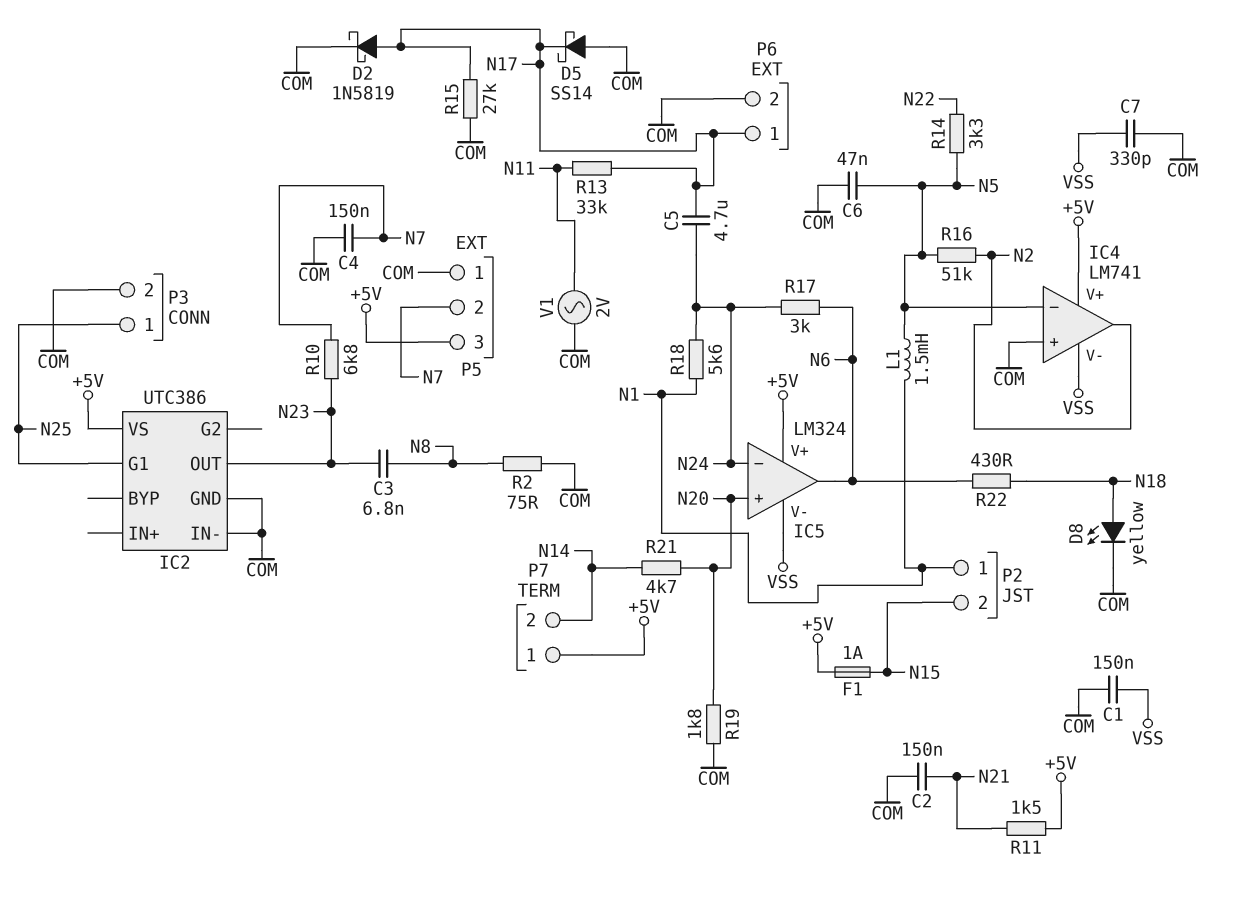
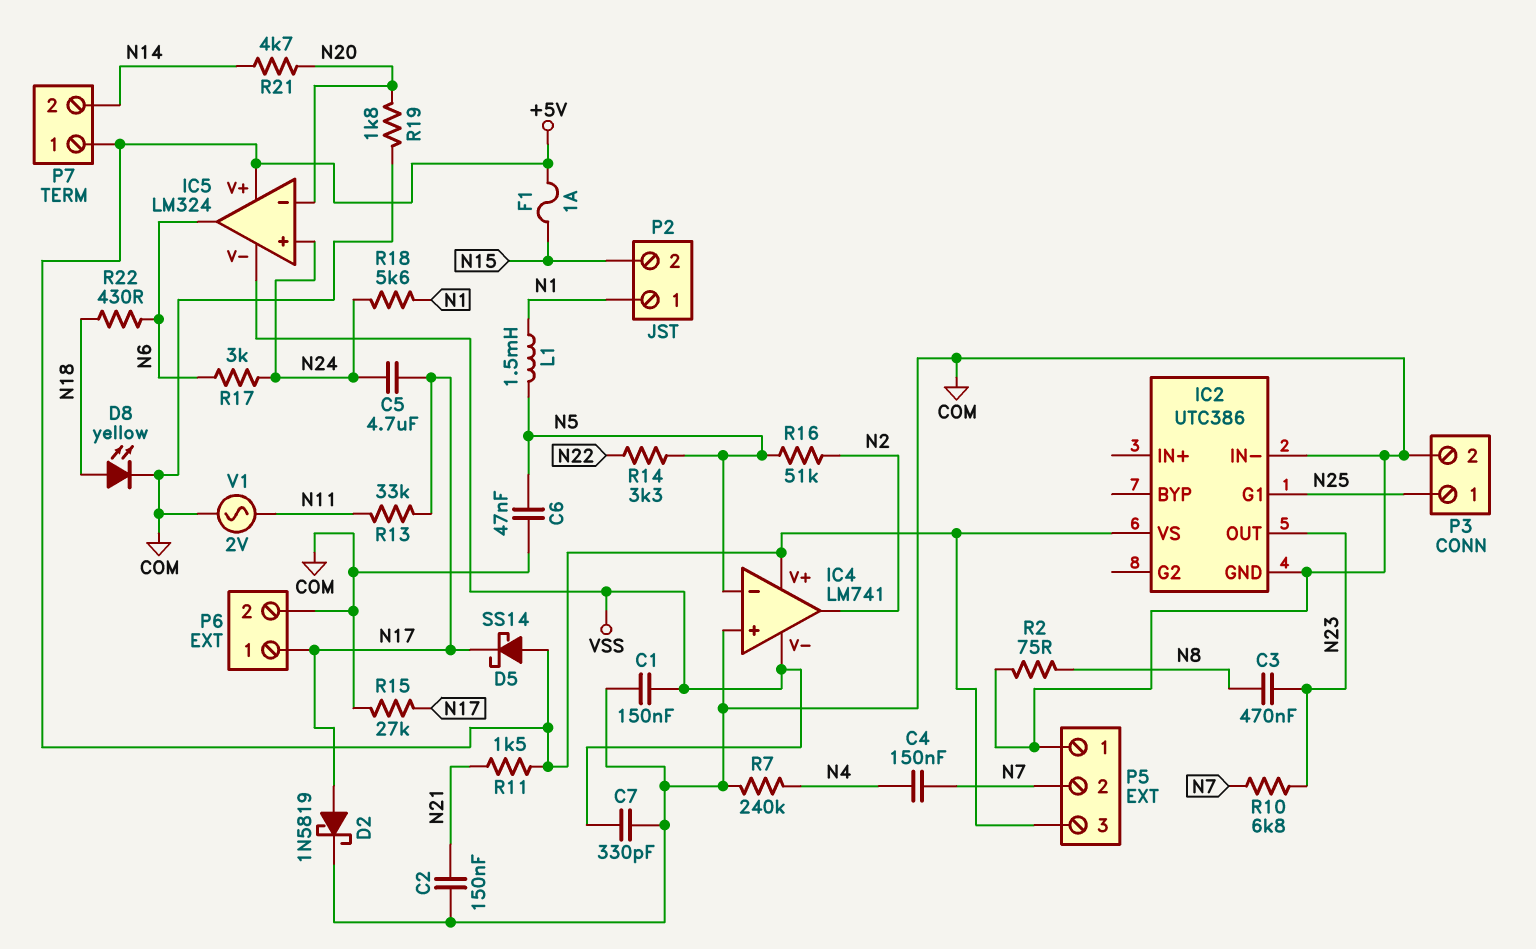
C3: 6.8nF (N8, N23) -> 470nF (N8, N23)
C4: 150nF (COM, N7) -> 150nF (N4, N7)
D5: schottky SS14 (A COM, K N17) -> schottky SS14 (A +5V, K N17)
IC5 pin in+: N20 -> N24
IC5 pin in-: N24 -> N20
R7: none -> 240k (COM, N4)

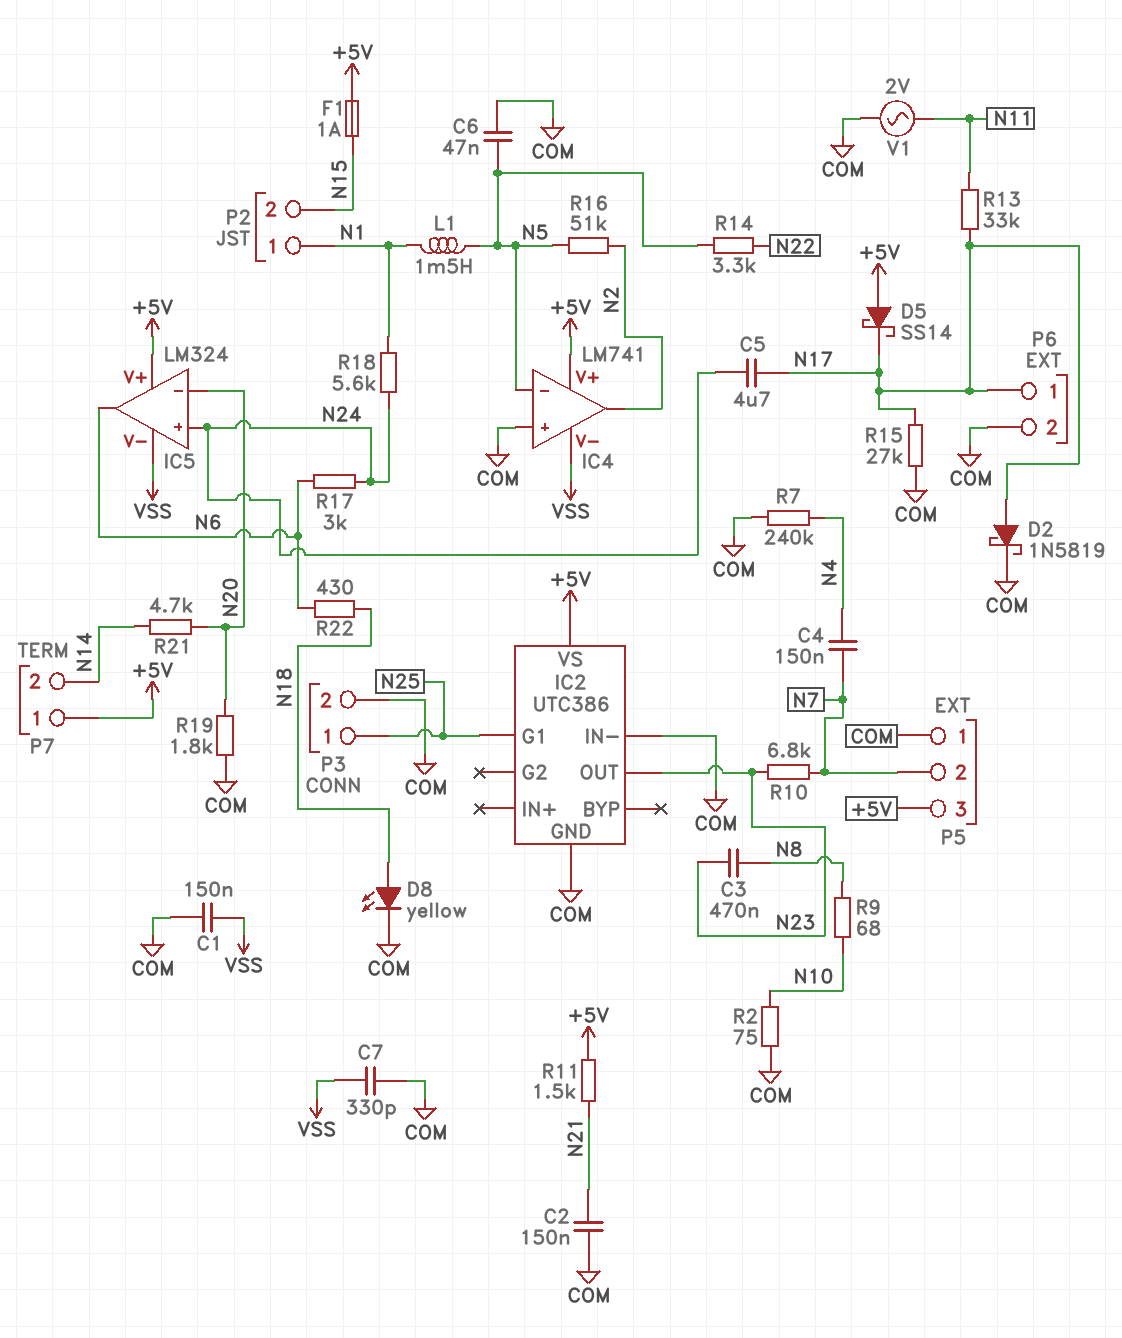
R2: 75 (COM, N8) -> 75 (COM, N10)
R9: none -> 68 (N8, N10)

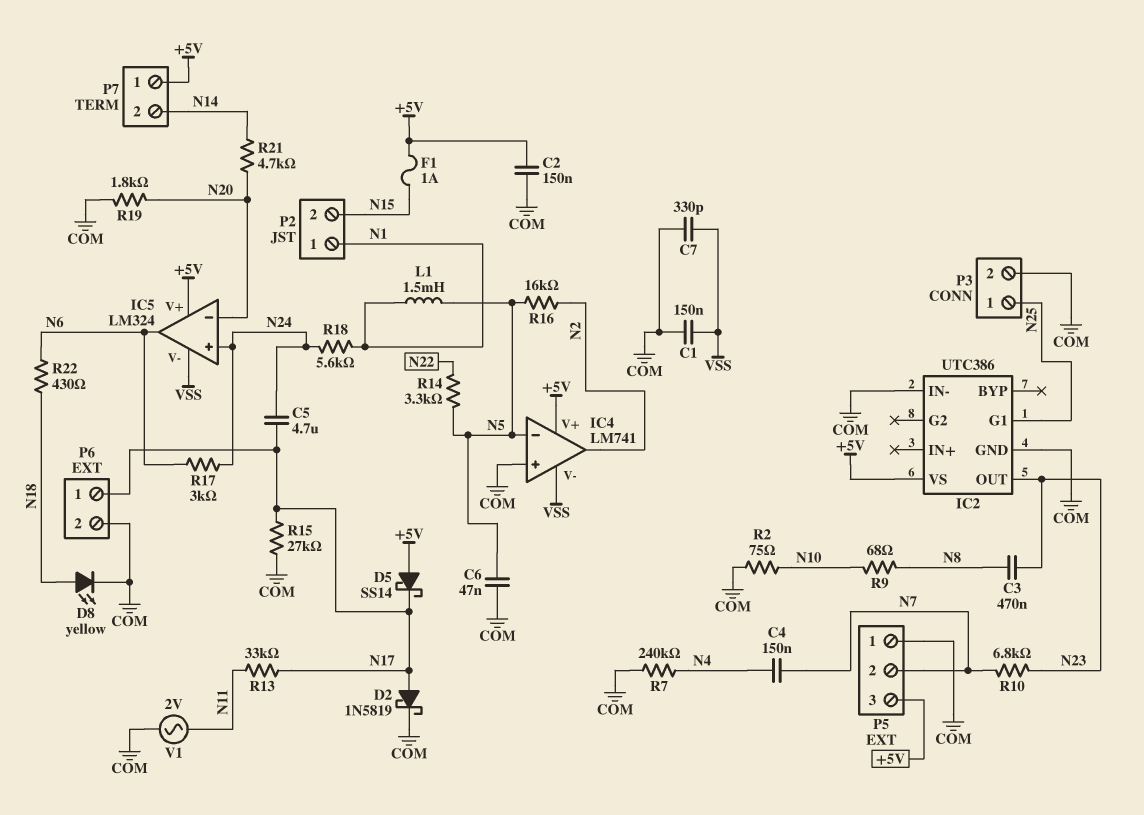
C2: 150nF (COM, N21) -> 150nF (+5V, COM)
R11: 1.5k (+5V, N21) -> none
R16: 51k (N2, N5) -> 16k (N2, N5)

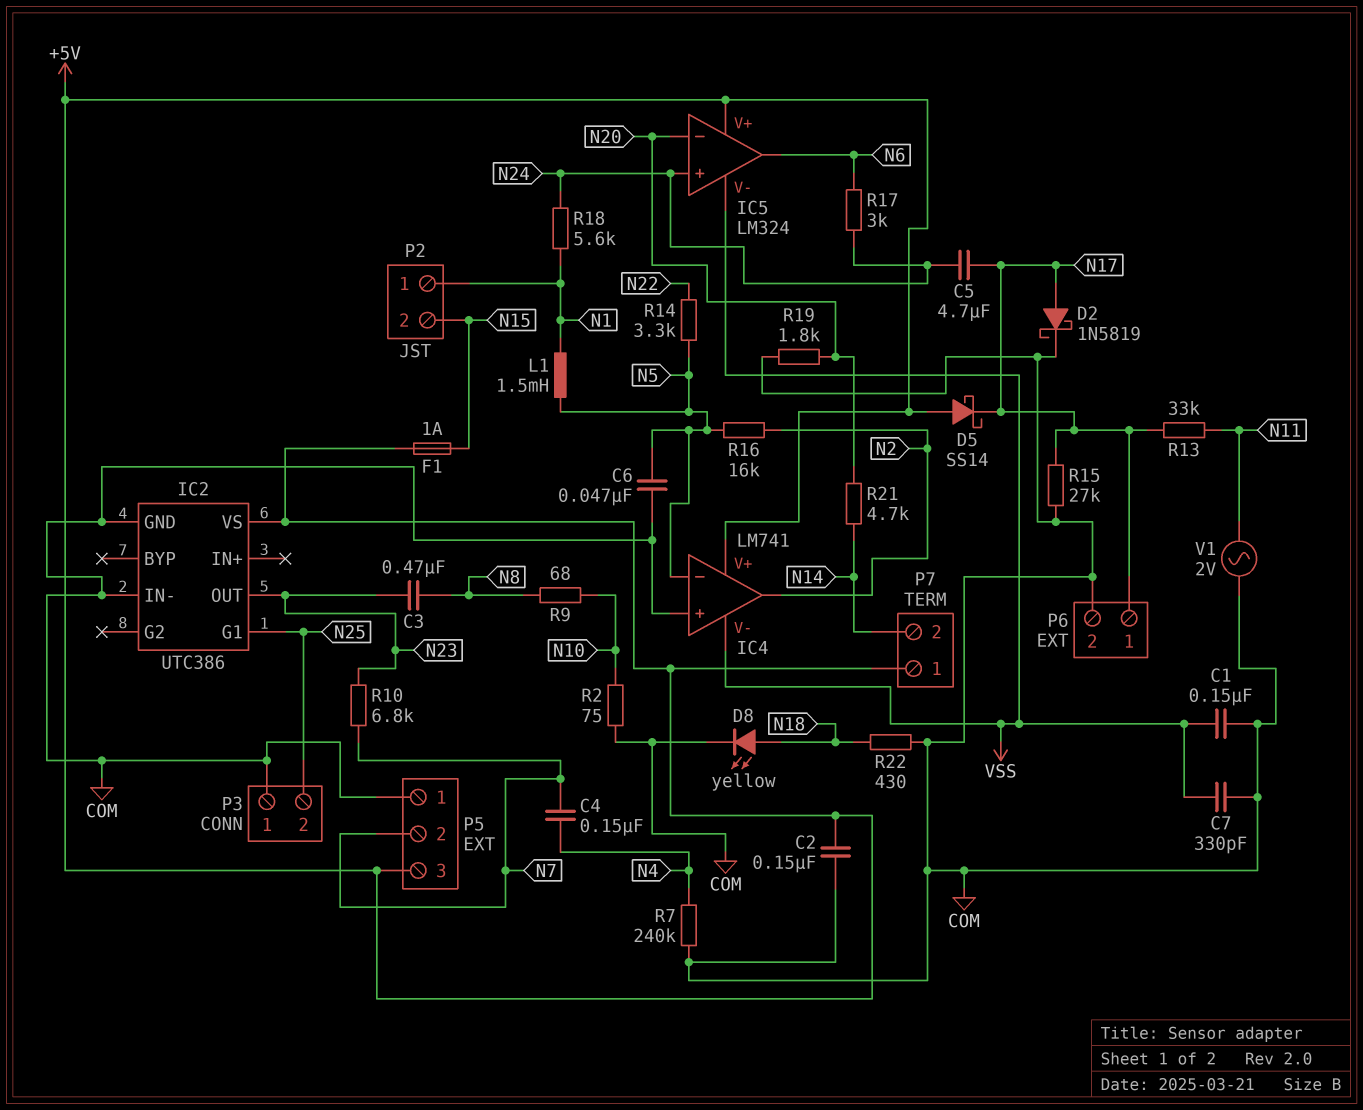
P3 pin 1: N25 -> COM
P3 pin 2: COM -> N25
R22: 430 (N6, N18) -> 430 (COM, N18)

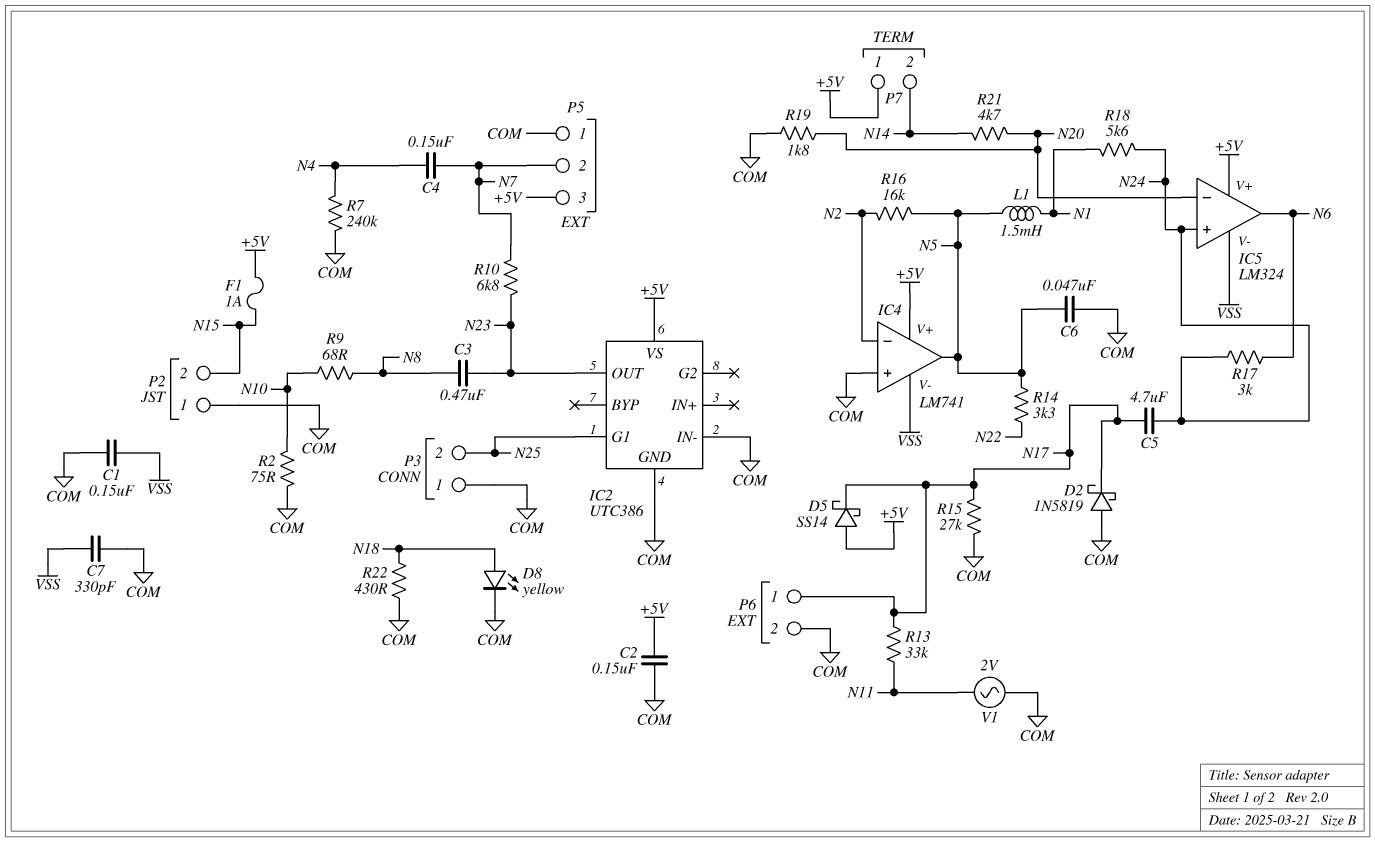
D2: schottky 1N5819 (A N17, K COM) -> schottky 1N5819 (A COM, K N17)
IC4 pin in-: N5 -> N2
IC4 pin out: N2 -> N5
P2 pin 1: N1 -> COM

